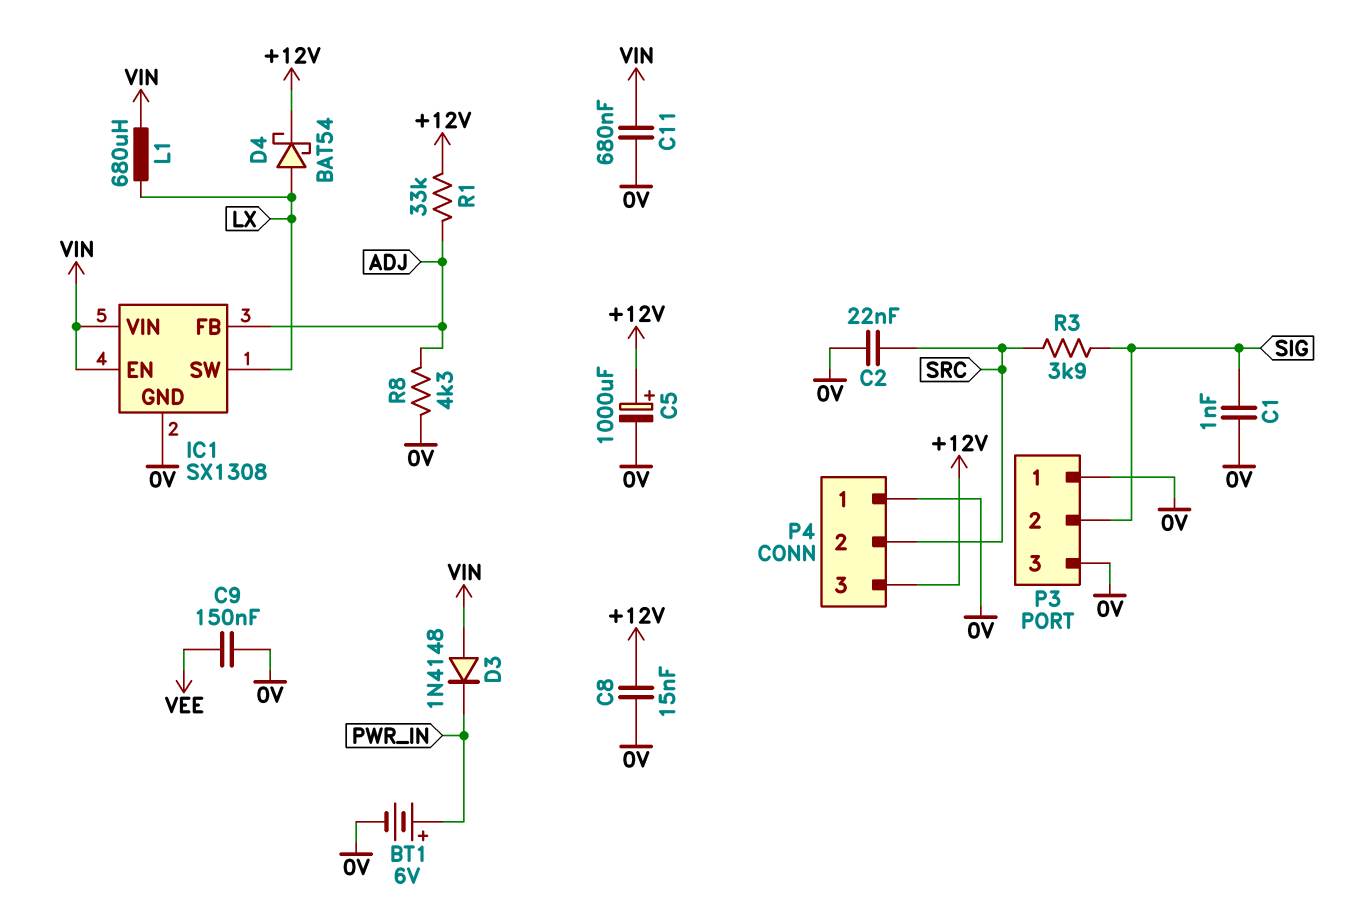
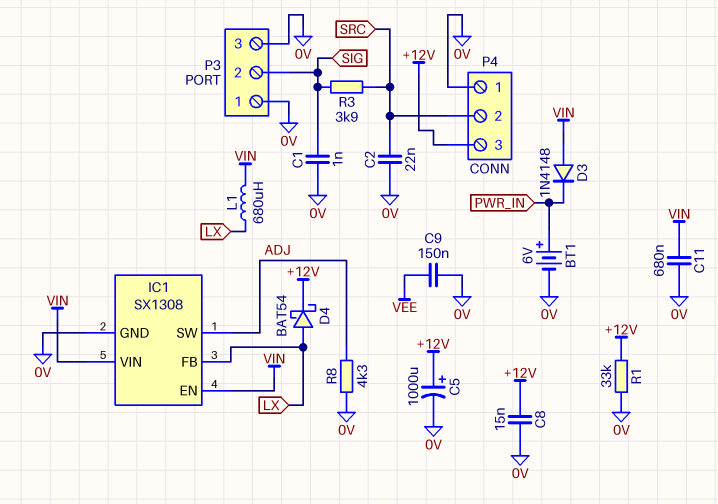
IC1 pin FB: ADJ -> LX
IC1 pin SW: LX -> ADJ
R1: 33k (+12V, ADJ) -> 33k (+12V, 0V)

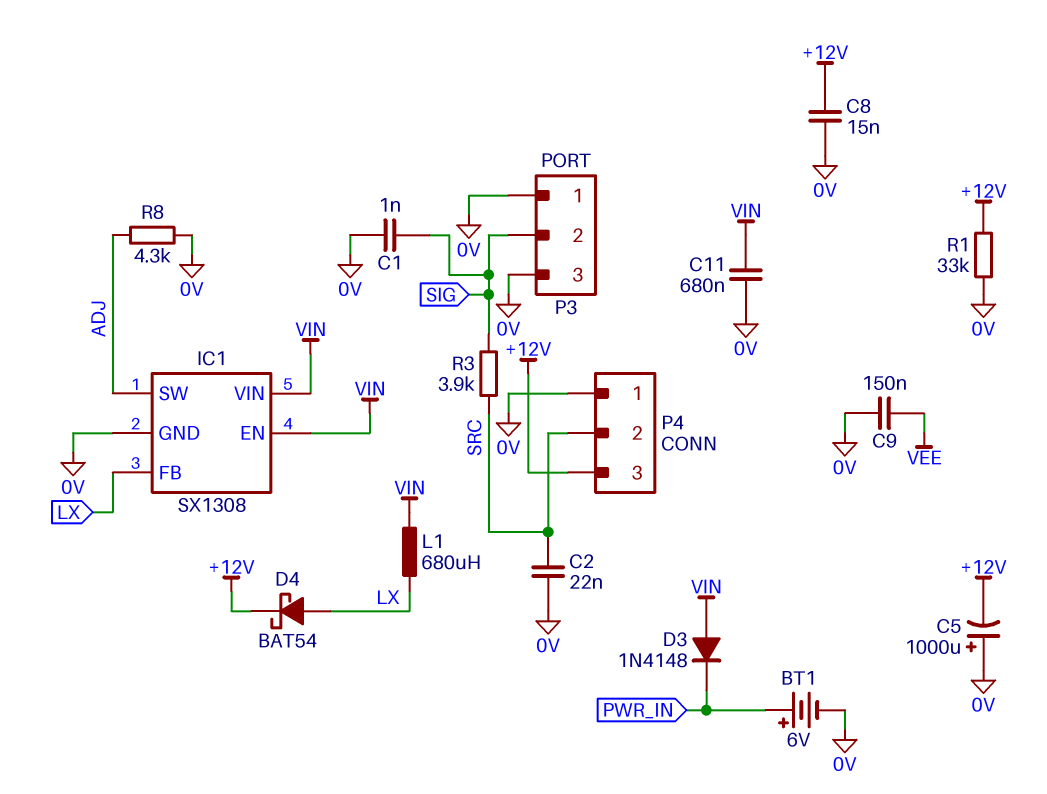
C5: 1000uF (plus +12V, minus 0V) -> 1000uF (plus 0V, minus +12V)

